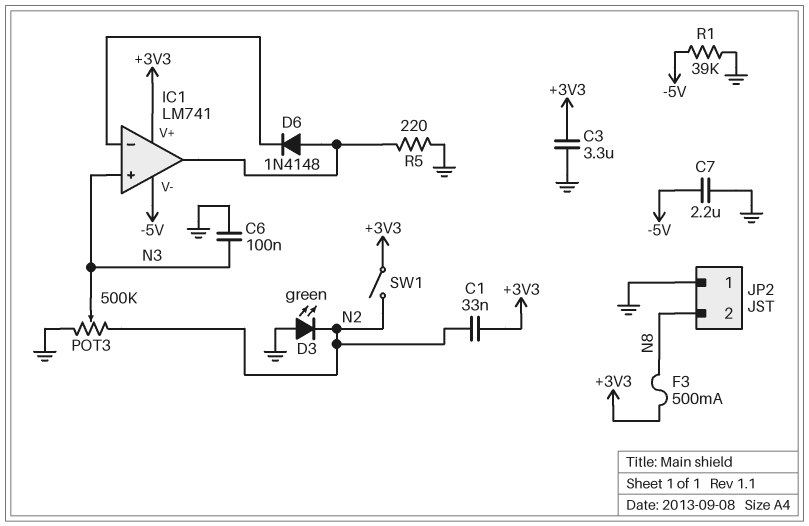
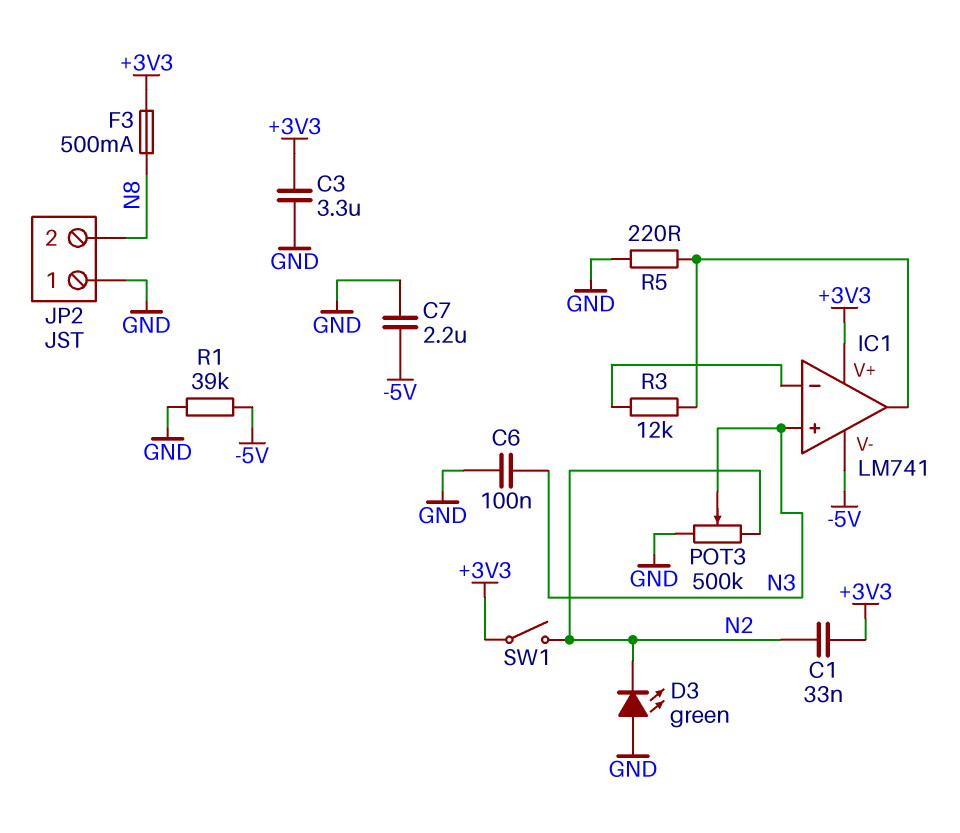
D6: diode 1N4148 (A IC1/out, K IC1/in-) -> none
R3: none -> 12k (IC1/in-, IC1/out)

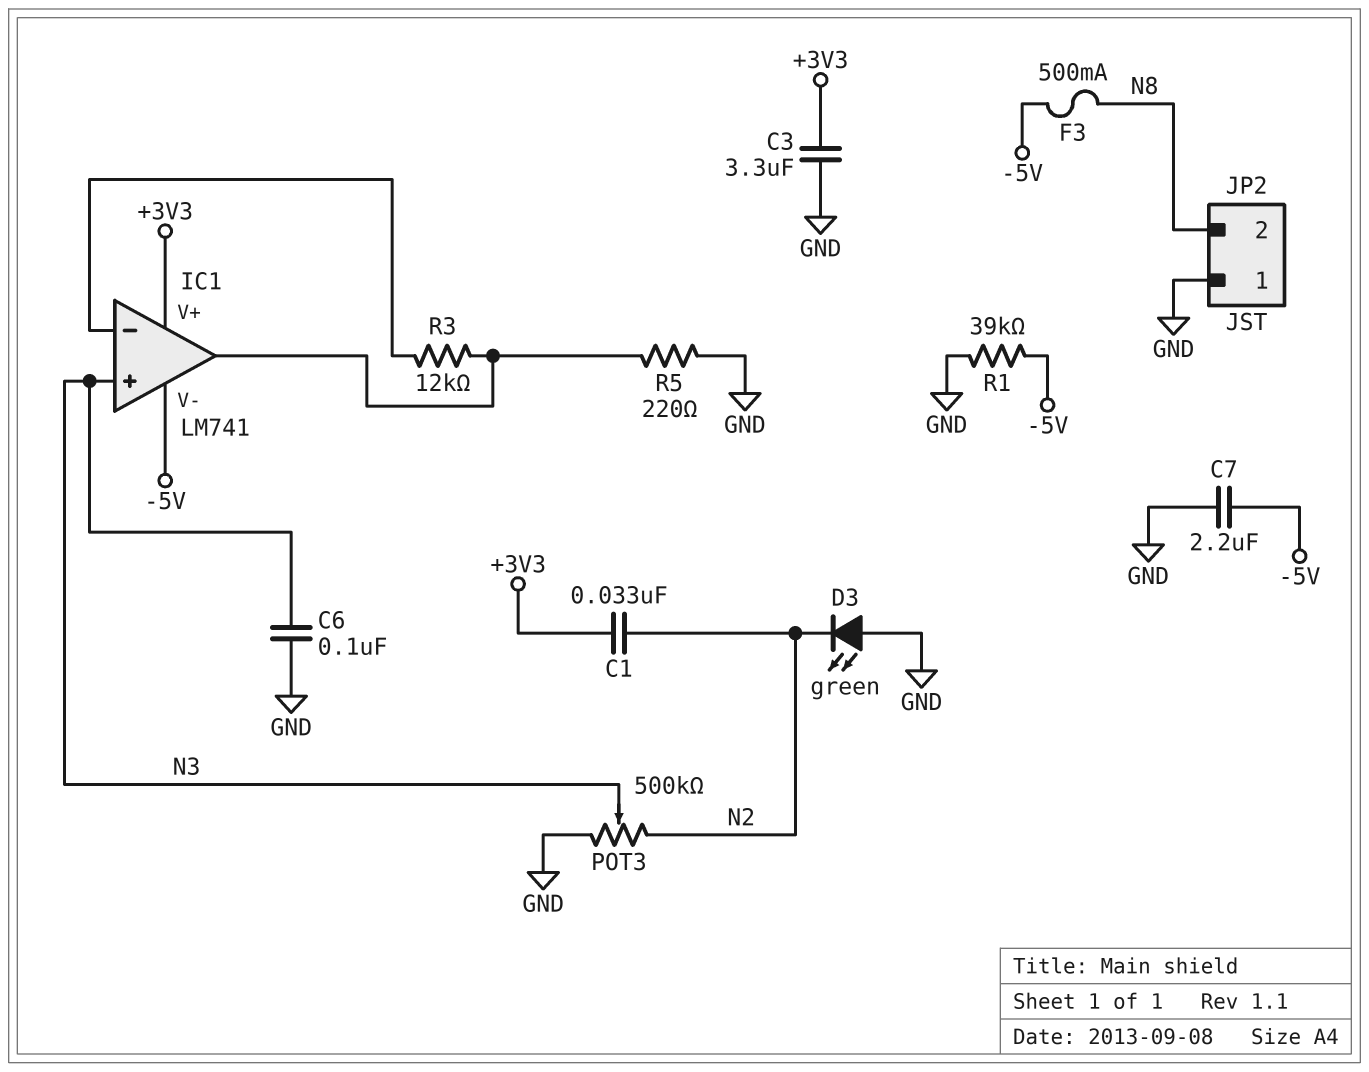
F3: 500mA (+3V3, N8) -> 500mA (-5V, N8)
SW1: switch (+3V3, N2) -> none

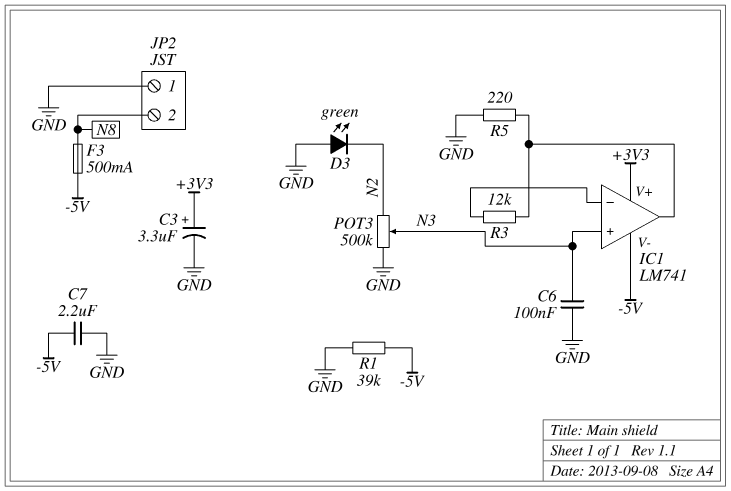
C1: 33nF (+3V3, N2) -> none
C3: 3.3uF (+3V3, GND) -> 3.3uF (plus +3V3, minus GND)

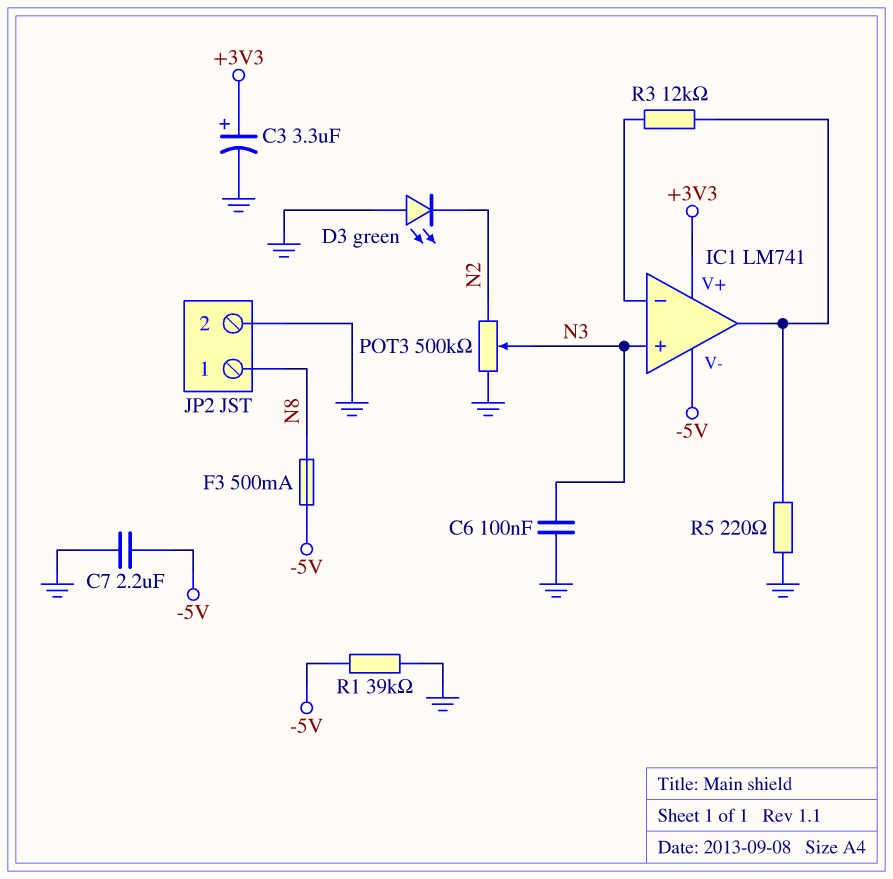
JP2 pin 1: GND -> N8
JP2 pin 2: N8 -> GND

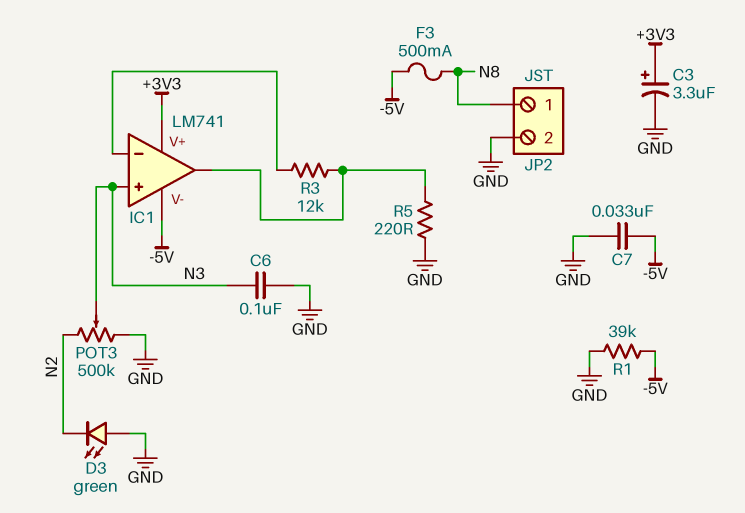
C7: 2.2uF (-5V, GND) -> 33nF (-5V, GND)

